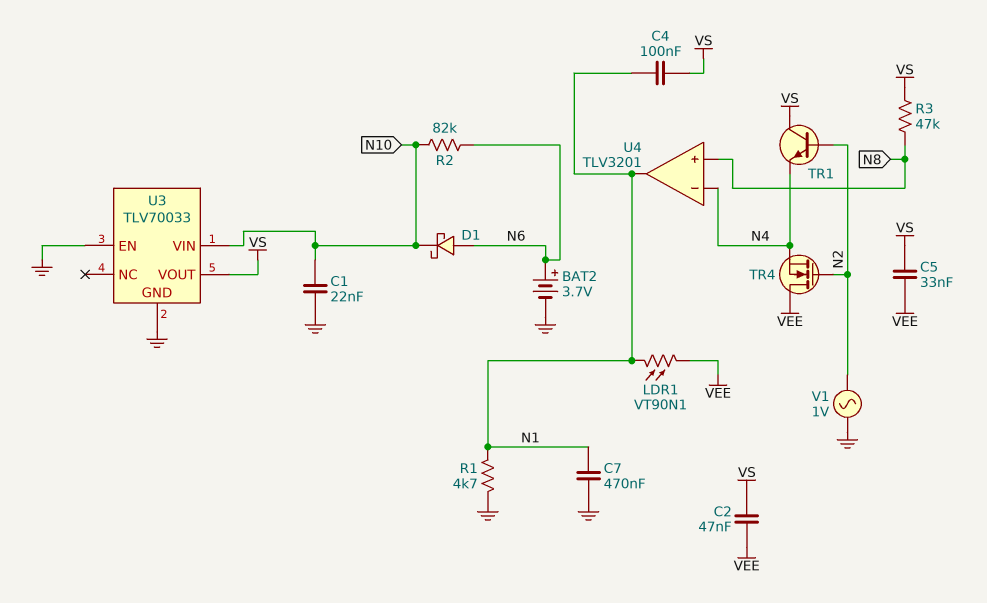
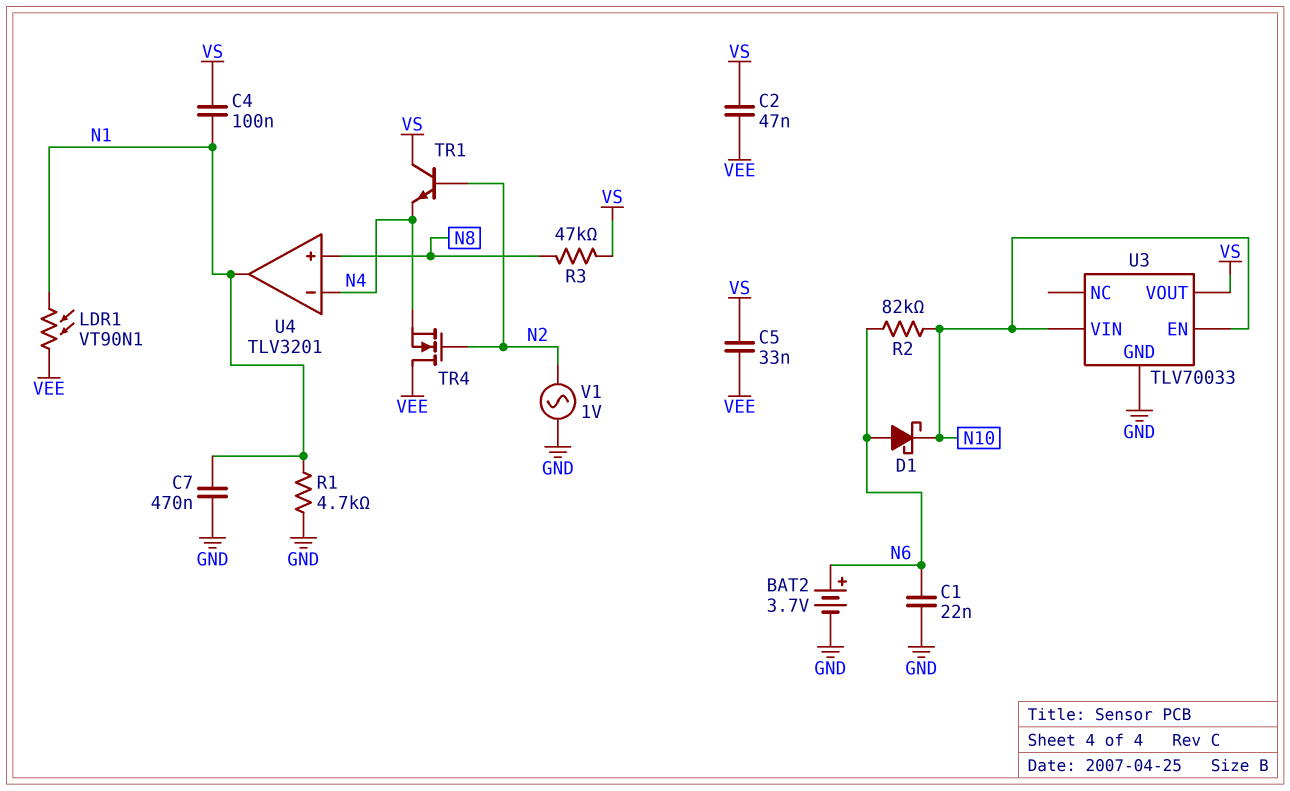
C1: 22nF (GND, N10) -> 22nF (GND, N6)
U3 pin EN: GND -> N10

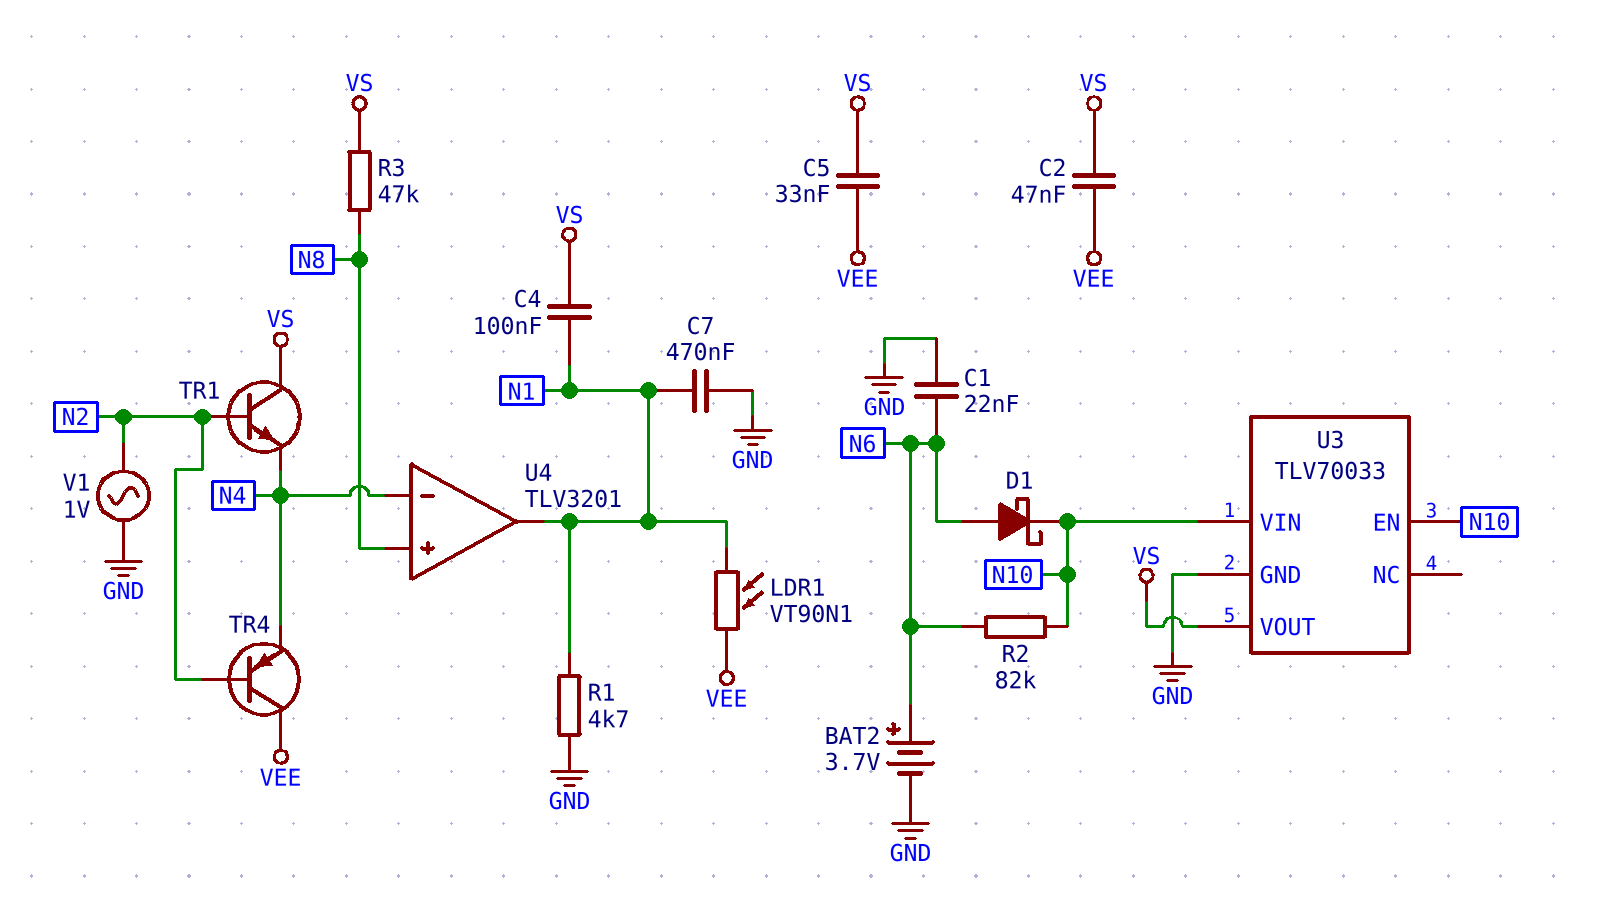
TR4: NMOS (G N2, D VEE, S N4) -> PNP (B N2, C VEE, E N4)

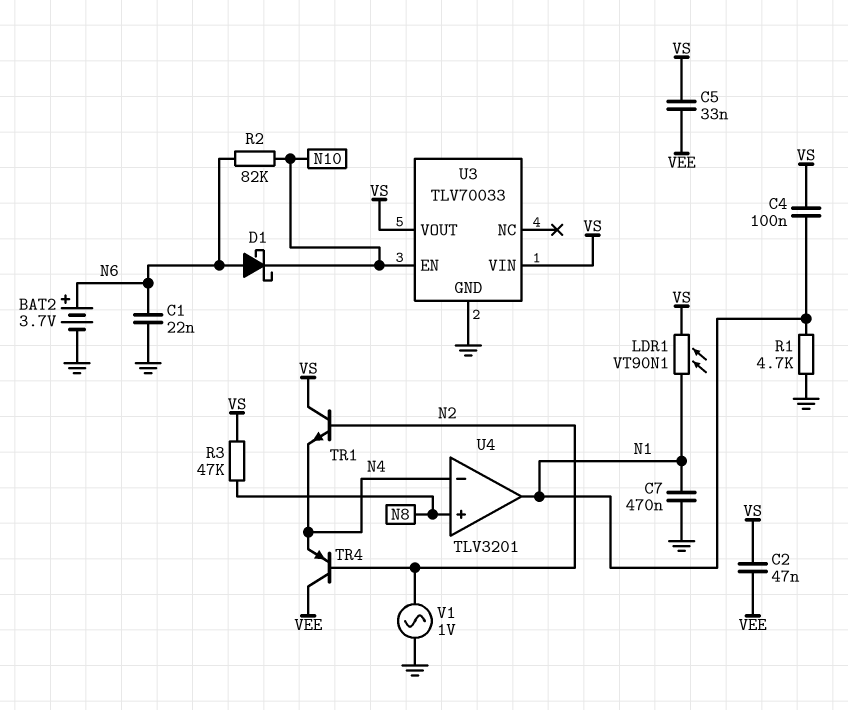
LDR1: VT90N1 (N1, VEE) -> VT90N1 (N1, VS)
U3 pin VIN: N10 -> VS

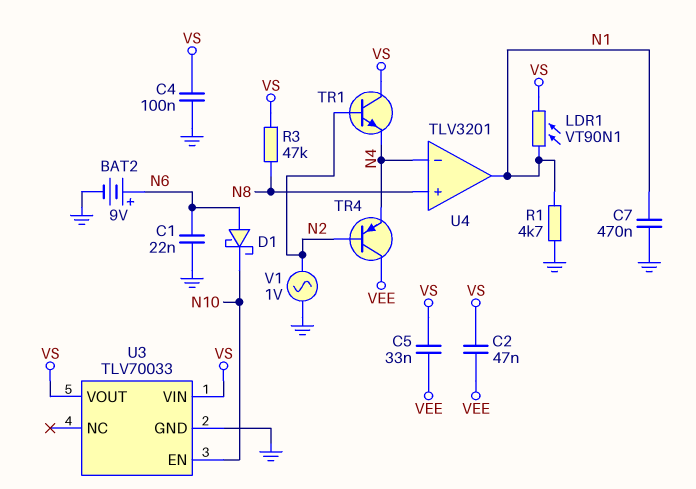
BAT2: 3.7V (plus N6, minus GND) -> 9V (plus N6, minus GND)
C4: 100nF (N1, VS) -> 100nF (GND, VS)
R2: 82k (N6, N10) -> none

